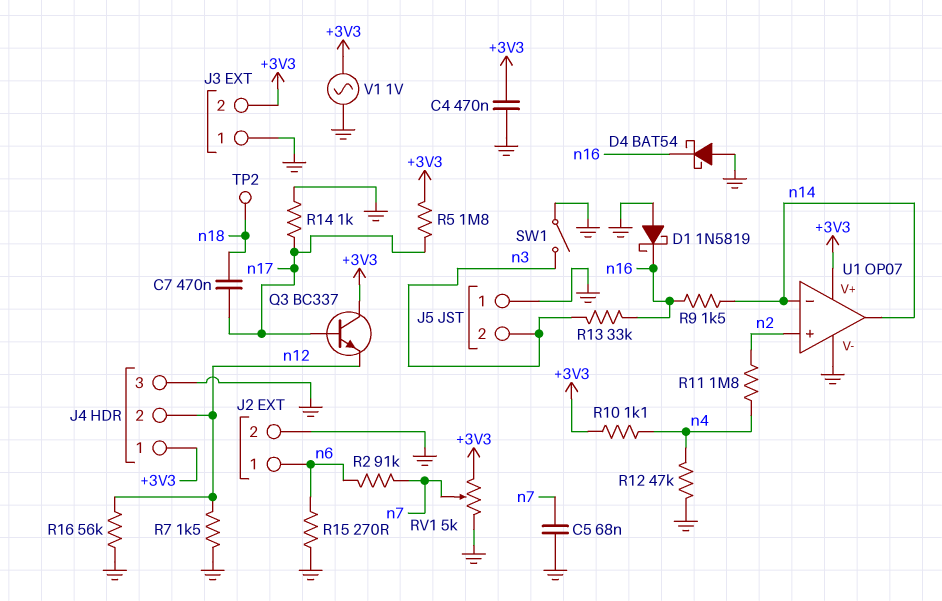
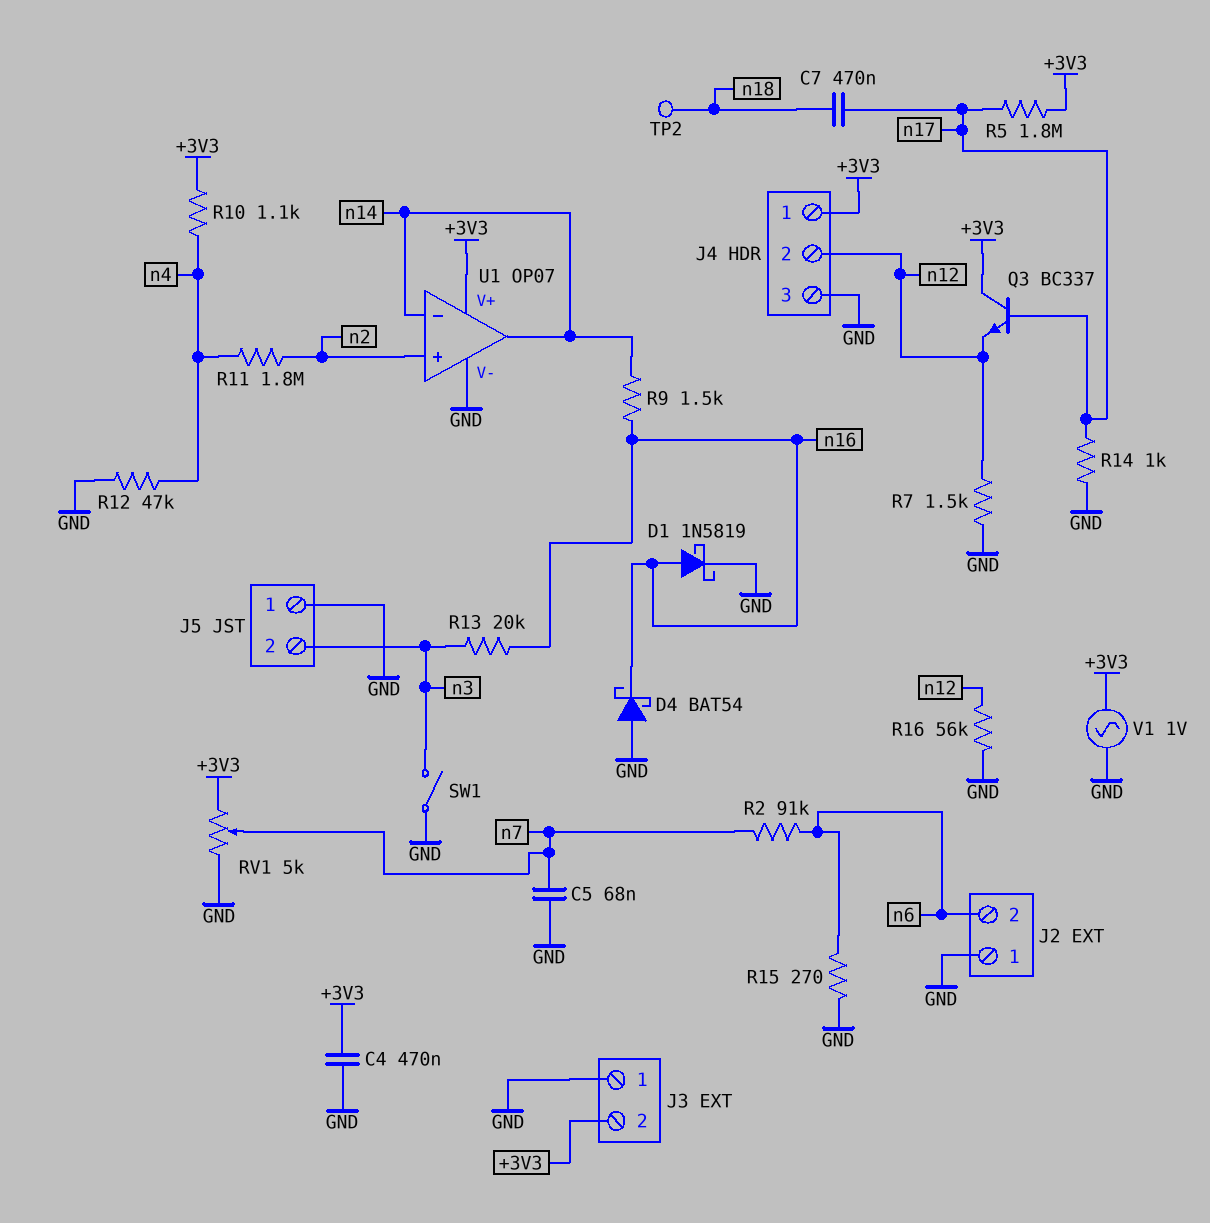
D1: schottky 1N5819 (A GND, K n16) -> schottky 1N5819 (A n16, K GND)
J2 pin 1: n6 -> GND
J2 pin 2: GND -> n6
R13: 33k (n3, n16) -> 20k (n3, n16)

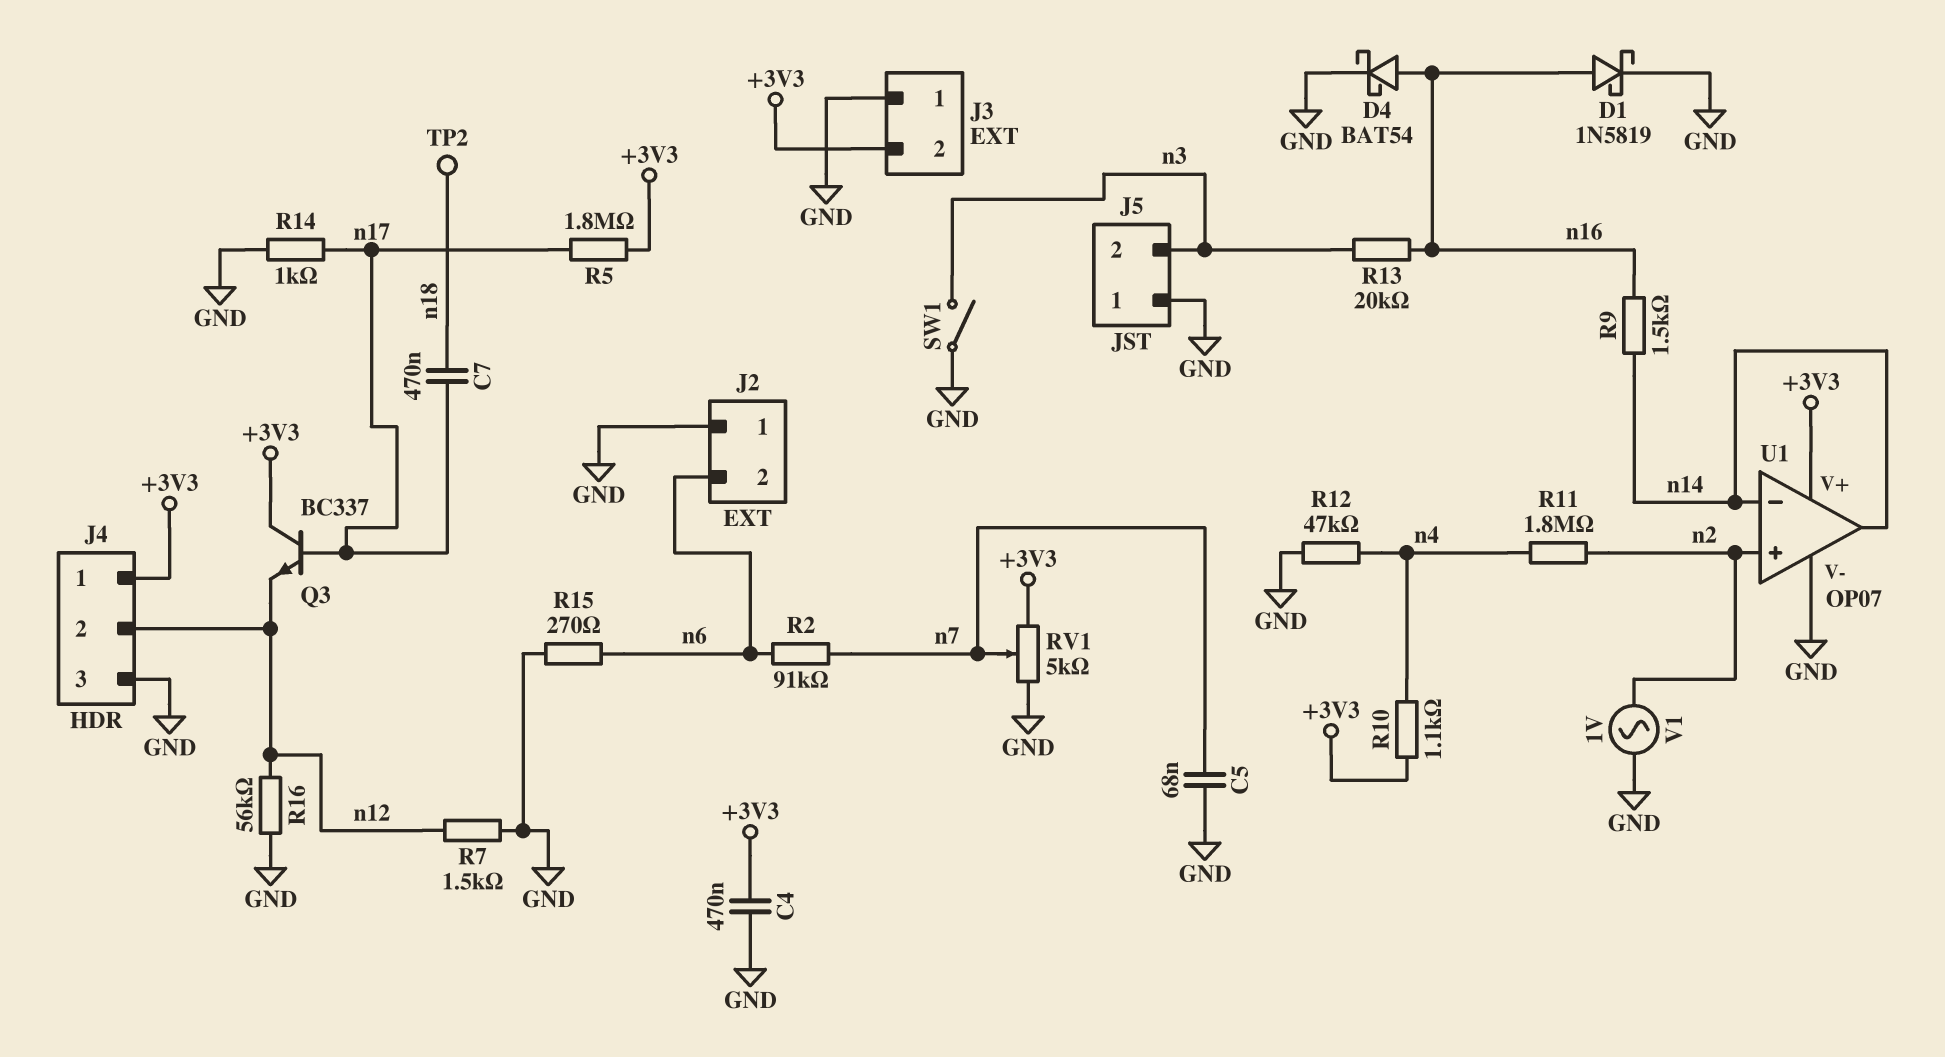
D4: schottky BAT54 (A GND, K n16) -> schottky BAT54 (A n16, K GND)
V1: AC 1V (+3V3, GND) -> AC 1V (GND, n2)

